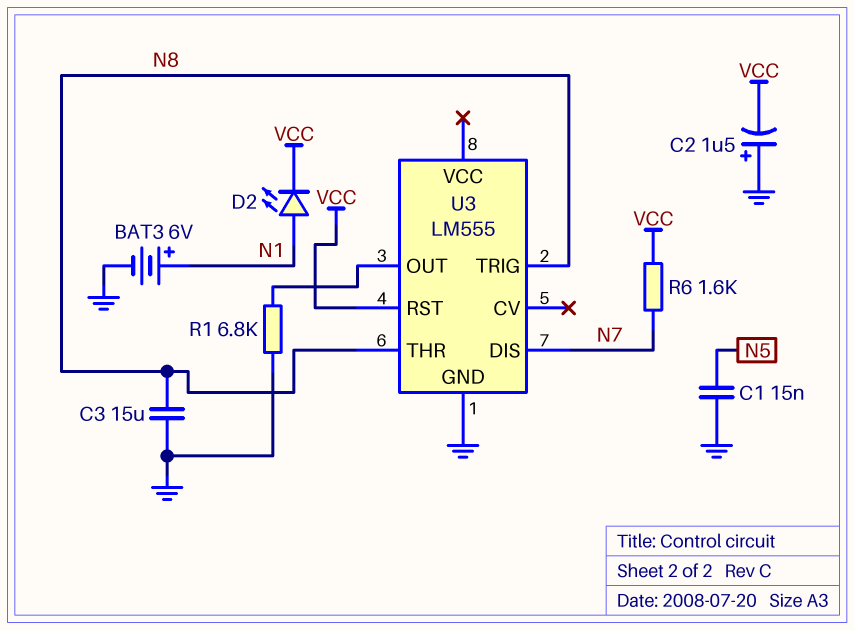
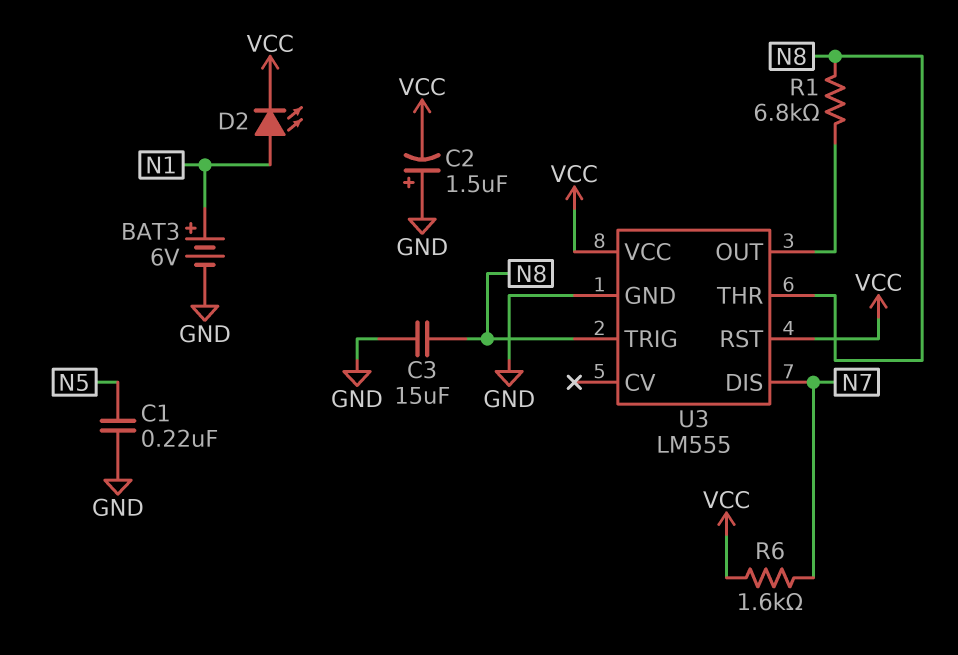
C1: 15nF (GND, N5) -> 220nF (GND, N5)
R1: 6.8k (GND, U3/OUT) -> 6.8k (N8, U3/OUT)
U3 pin VCC: none -> VCC

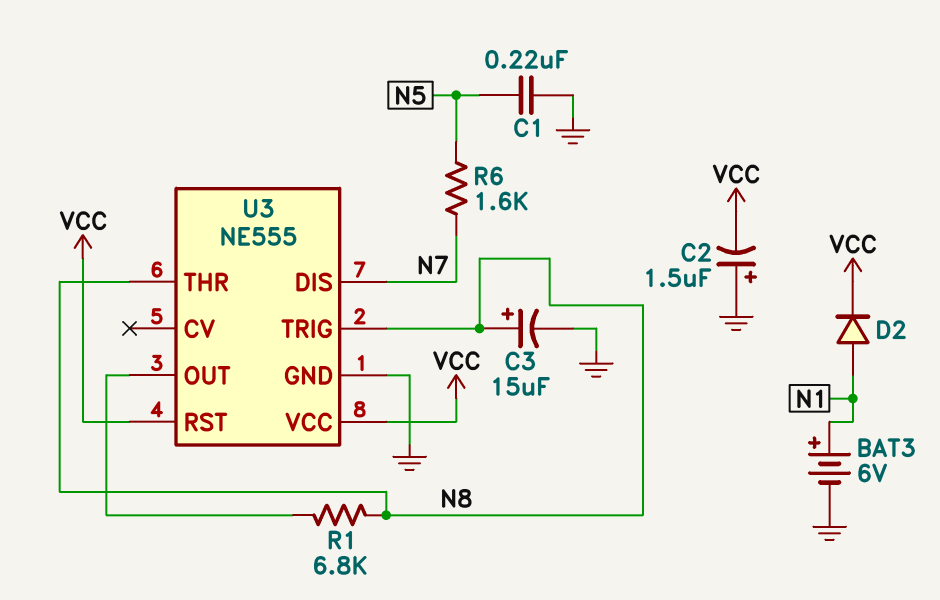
C3: 15uF (GND, N8) -> 15uF (plus N8, minus GND)
D2: LED (A N1, K VCC) -> diode (A N1, K VCC)
R6: 1.6k (N7, VCC) -> 1.6k (N5, N7)
U3: LM555 -> NE555

